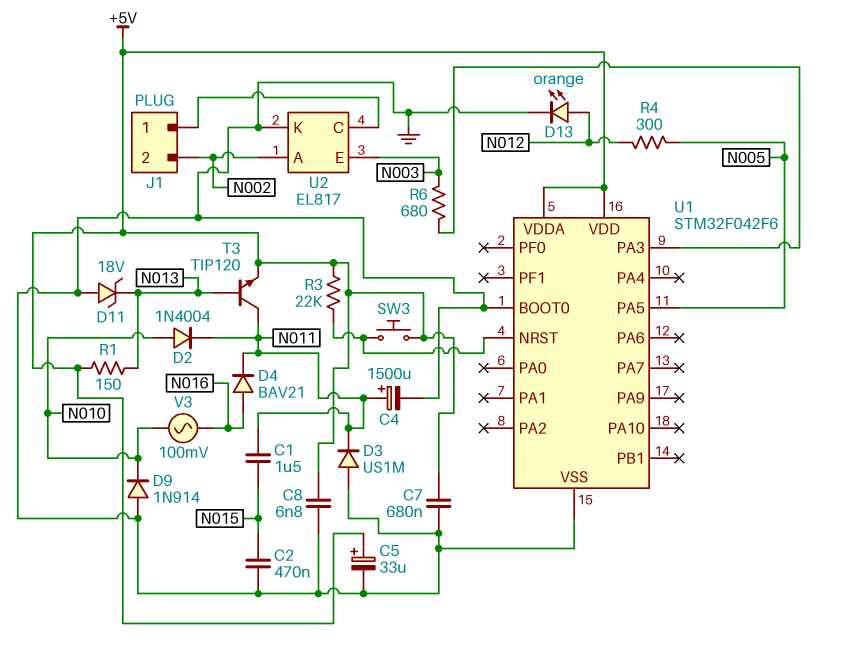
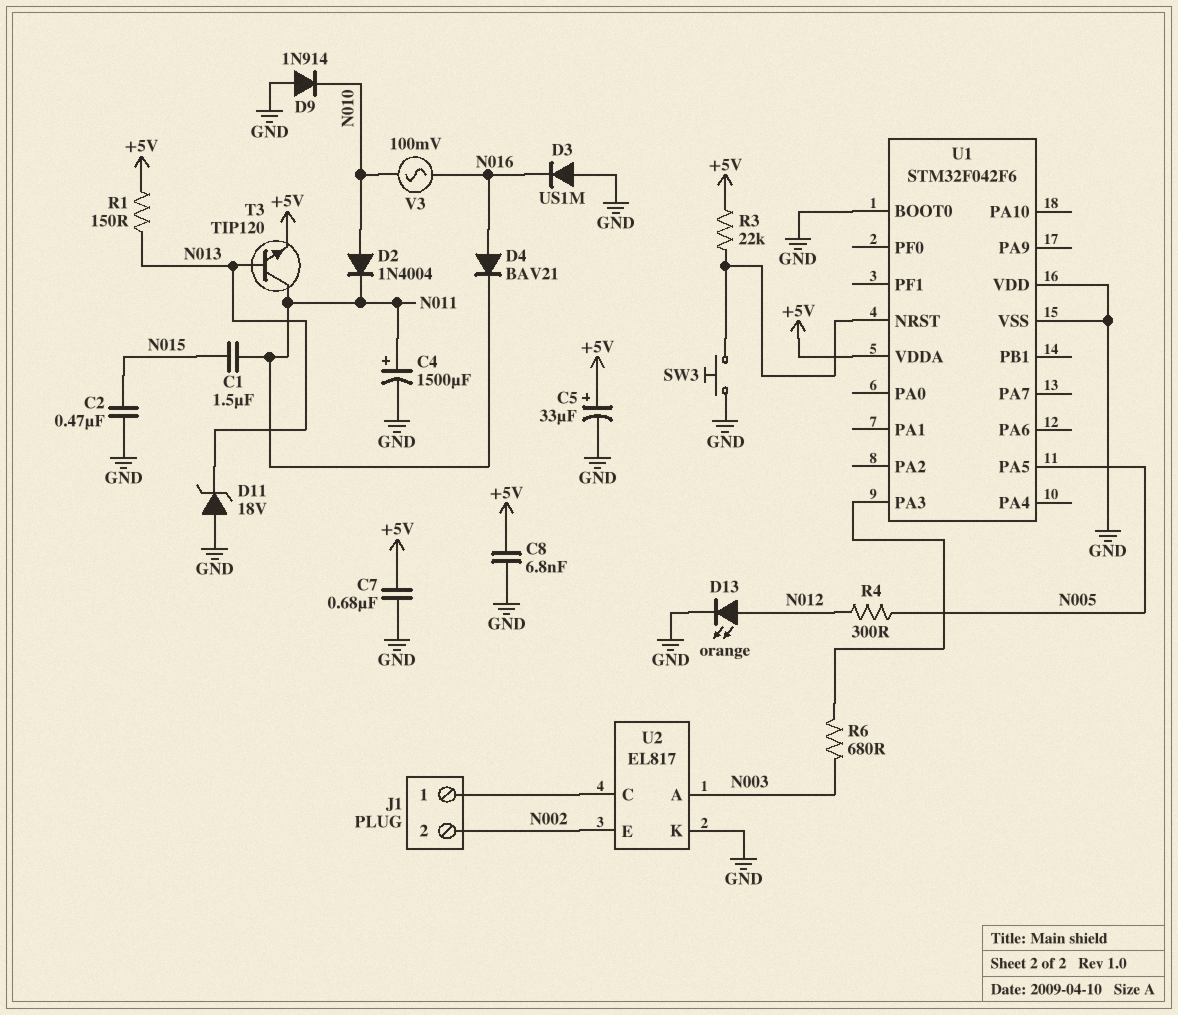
D3: diode US1M (A GND, K N011) -> diode US1M (A GND, K N016)
SW3: button (+5V, U1/NRST) -> button (GND, U1/NRST)
U1 pin VDD: +5V -> GND
U2 pin A: N002 -> N003
U2 pin E: N003 -> N002

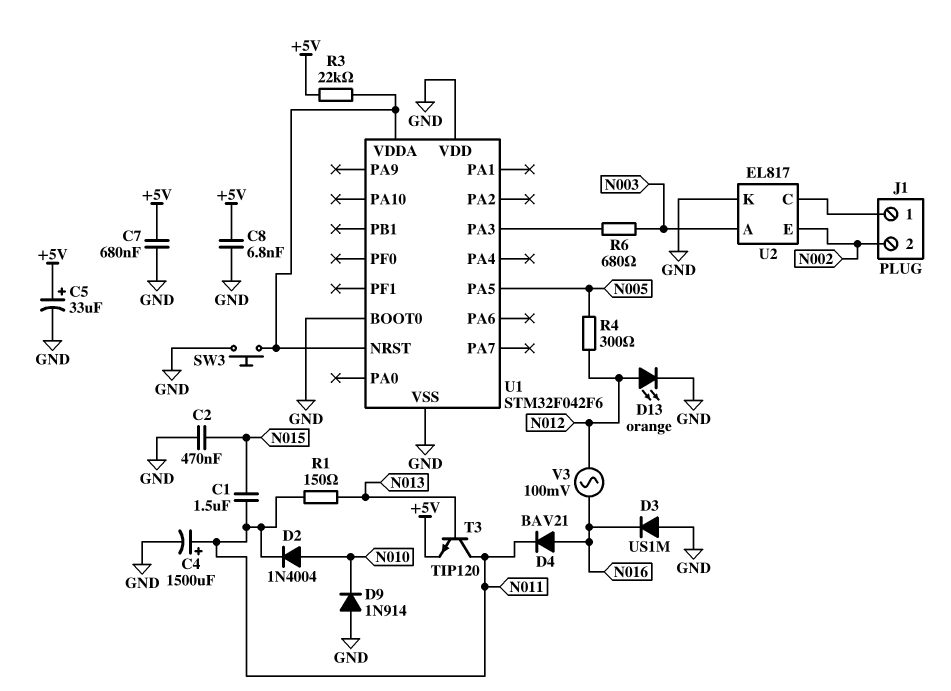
D11: zener 18V (A GND, K N013) -> none
R1: 150 (+5V, N013) -> 150 (N011, N013)
U1 pin VDDA: +5V -> U1/NRST
V3: AC 100mV (N010, N016) -> AC 100mV (N012, N016)

